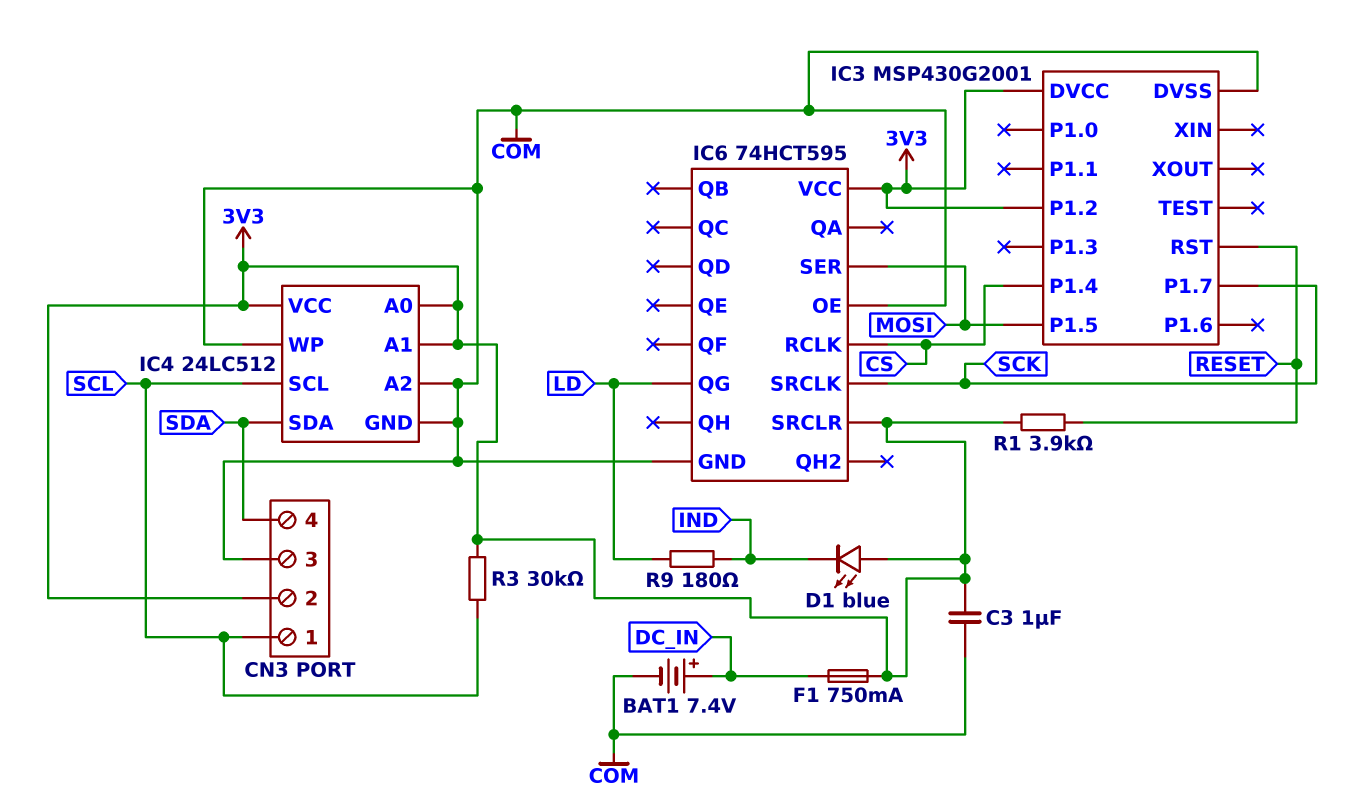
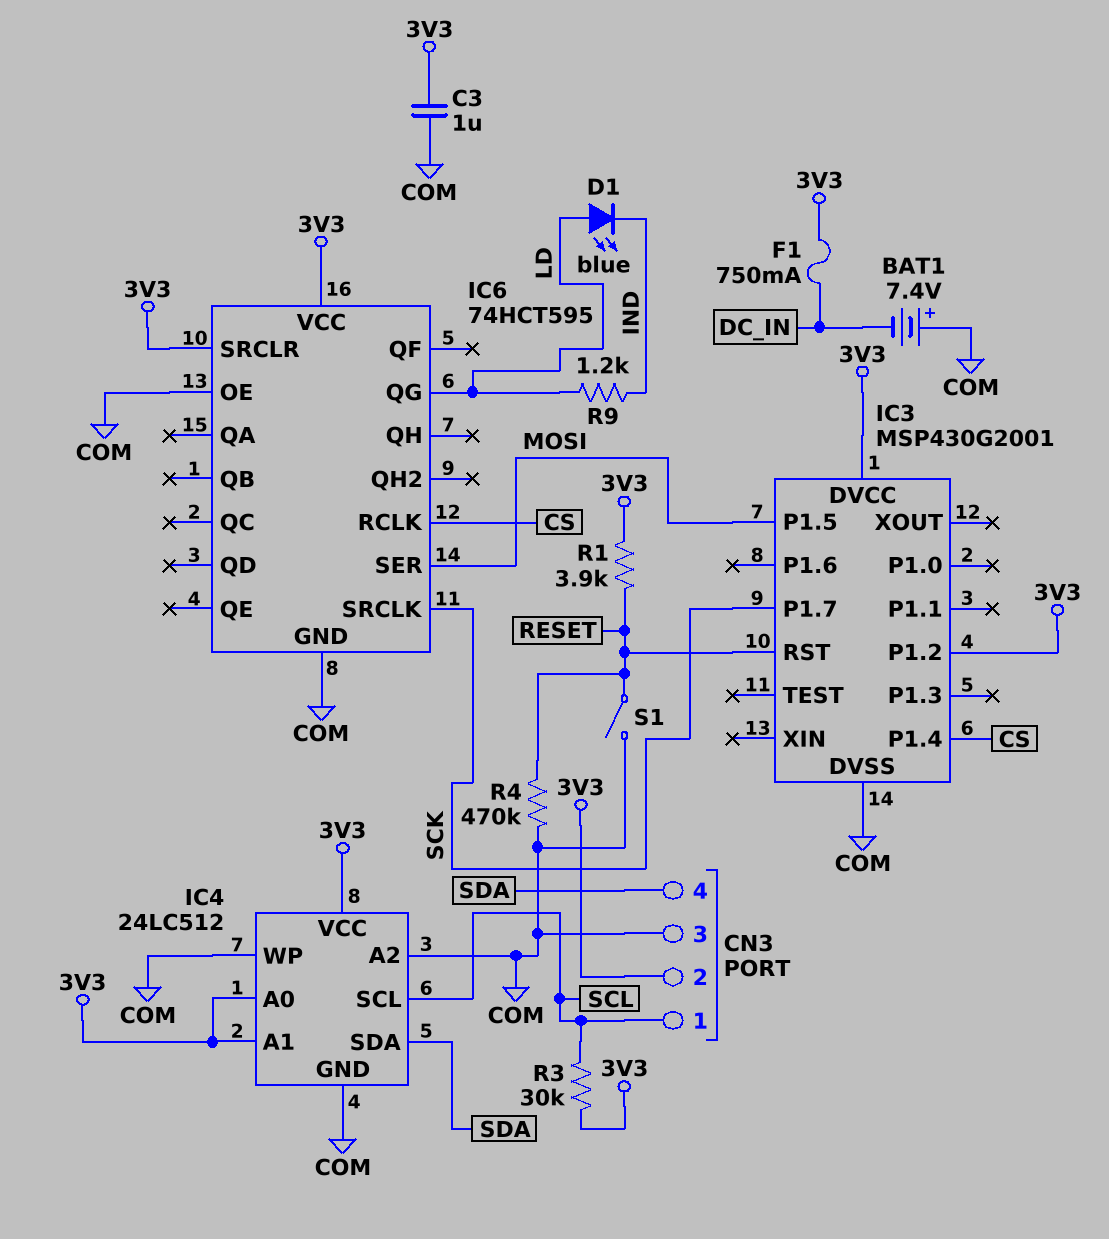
BAT1: 7.4V (plus DC_IN, minus COM) -> 7.4V (plus COM, minus DC_IN)
D1: LED blue (A 3V3, K IND) -> LED blue (A LD, K IND)
R4: none -> 470k (COM, RESET)
R9: 180 (IND, LD) -> 1.2k (IND, LD)
S1: none -> switch (COM, RESET)

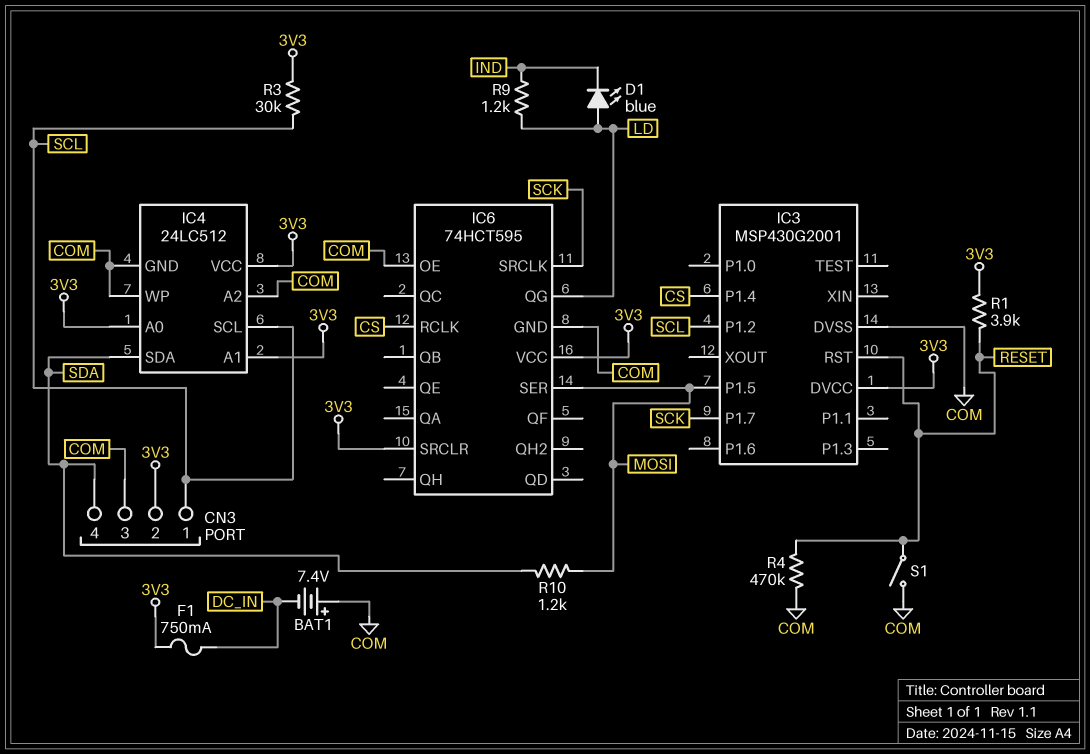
C3: 1uF (3V3, COM) -> none
IC3 pin P1.2: 3V3 -> SCL
R10: none -> 1.2k (MOSI, SDA)

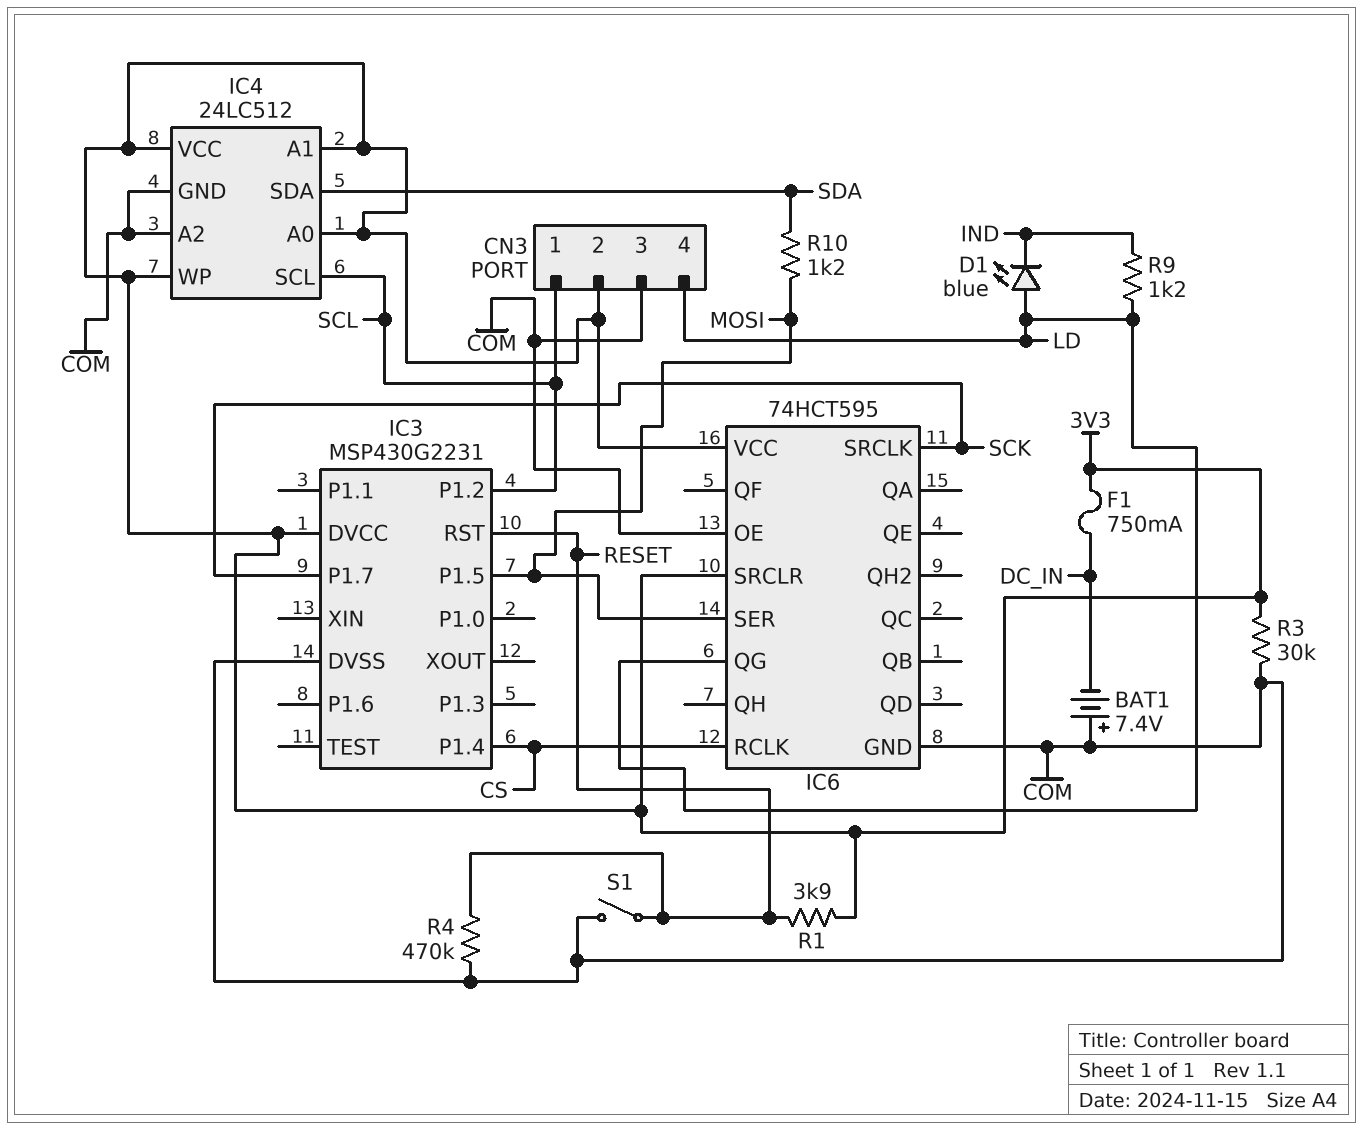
CN3 pin 4: SDA -> LD
IC3: MSP430G2001 -> MSP430G2231
IC4 pin WP: COM -> 3V3
R3: 30k (3V3, SCL) -> 30k (3V3, COM)

